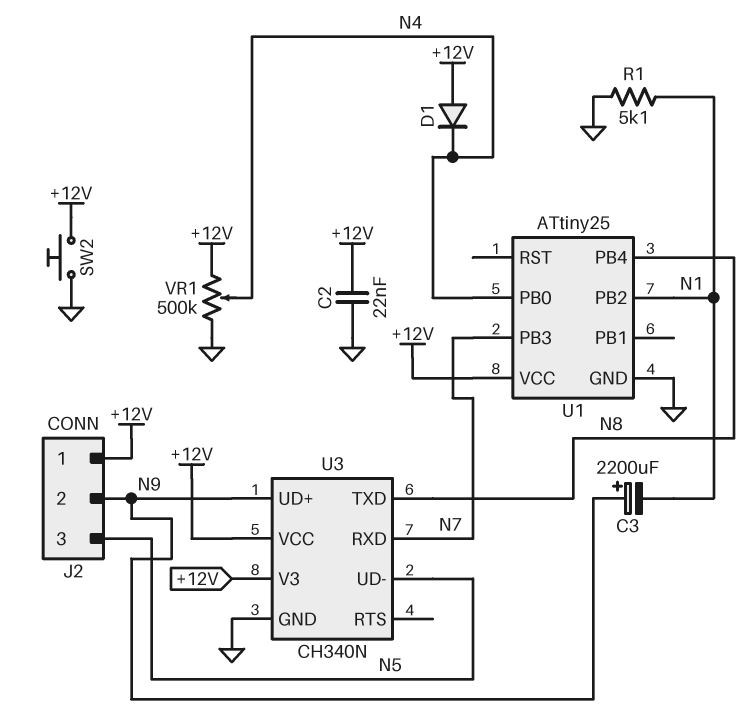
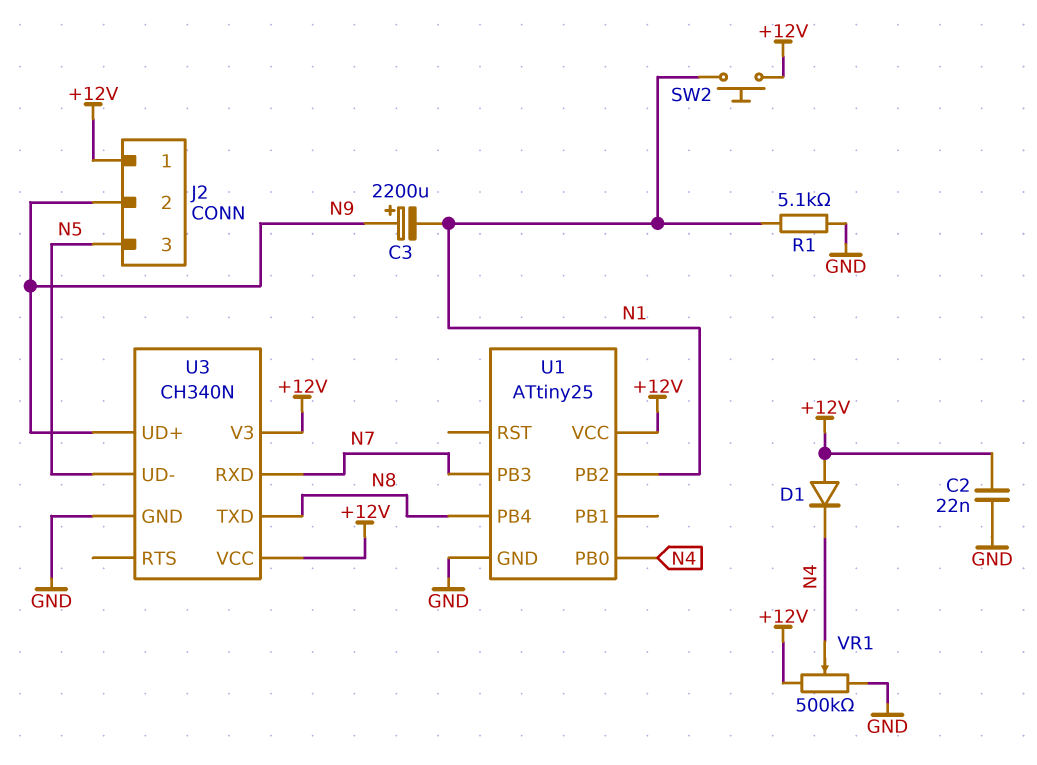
SW2: button (+12V, GND) -> button (+12V, N1)

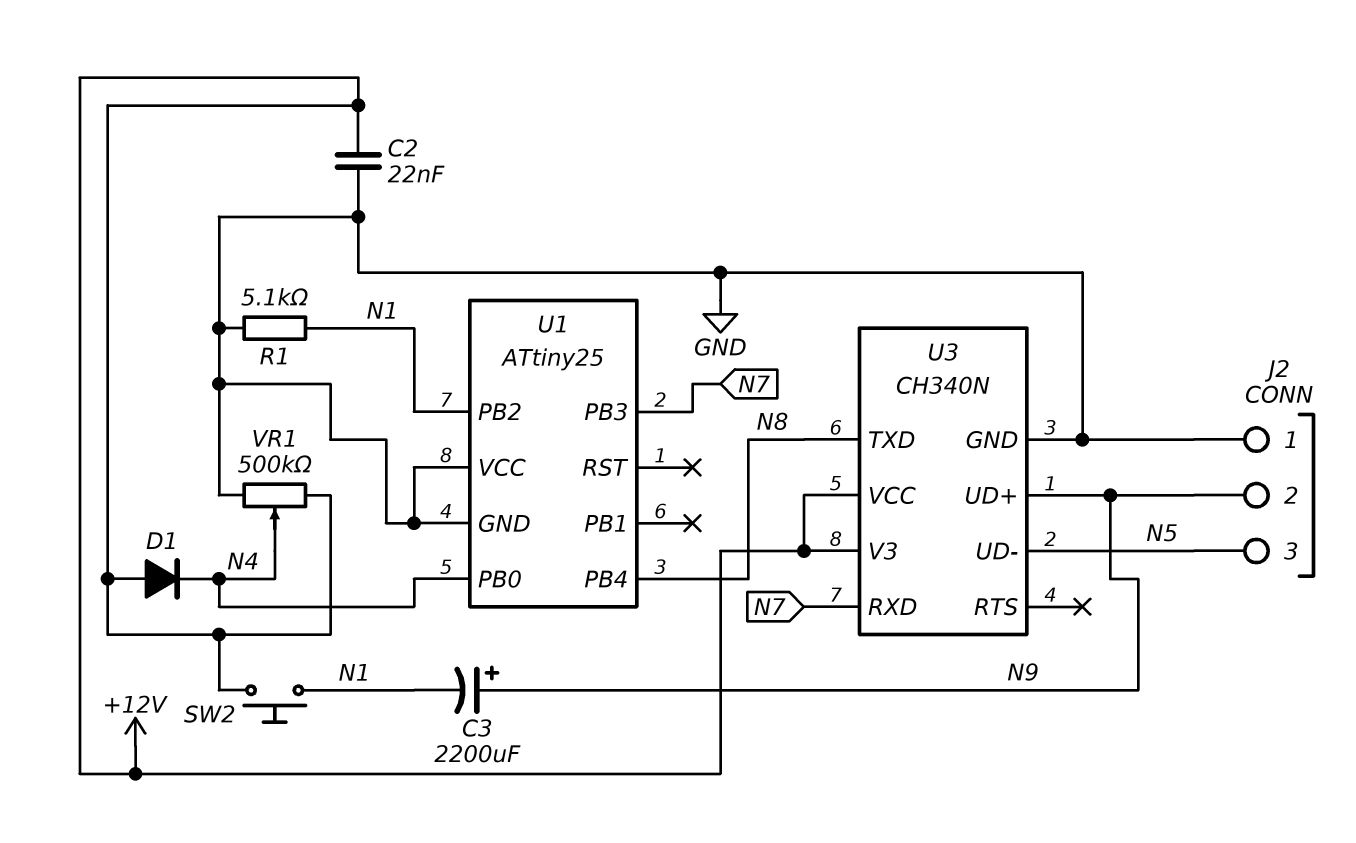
J2 pin 1: +12V -> GND
U1 pin VCC: +12V -> GND

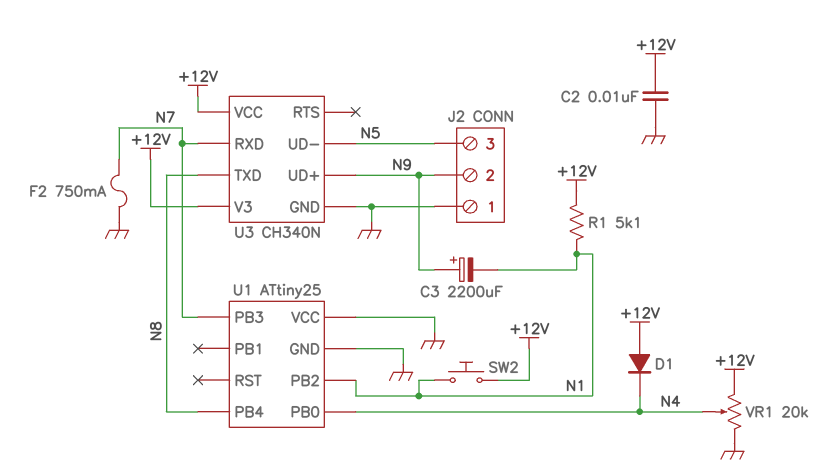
C2: 22nF (+12V, GND) -> 10nF (+12V, GND)
F2: none -> 750mA (GND, N7)
R1: 5.1k (GND, N1) -> 5.1k (+12V, N1)
VR1: 500k (+12V, GND, wiper N4) -> 20k (+12V, GND, wiper N4)

